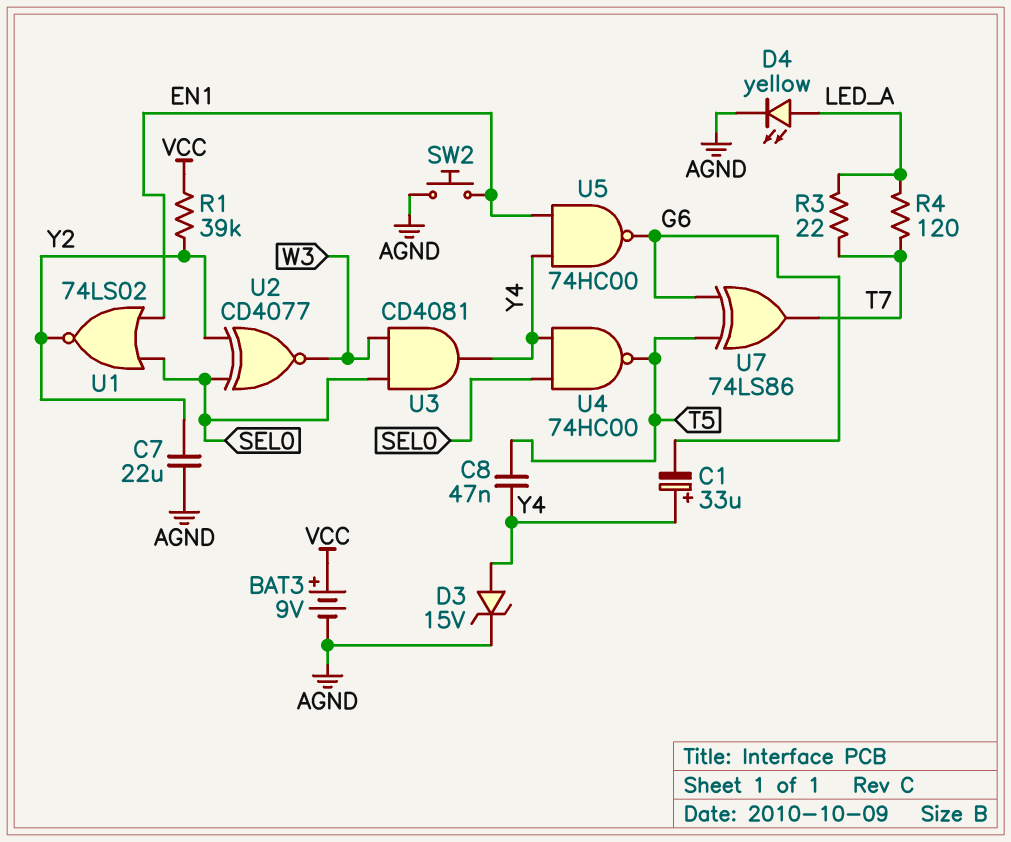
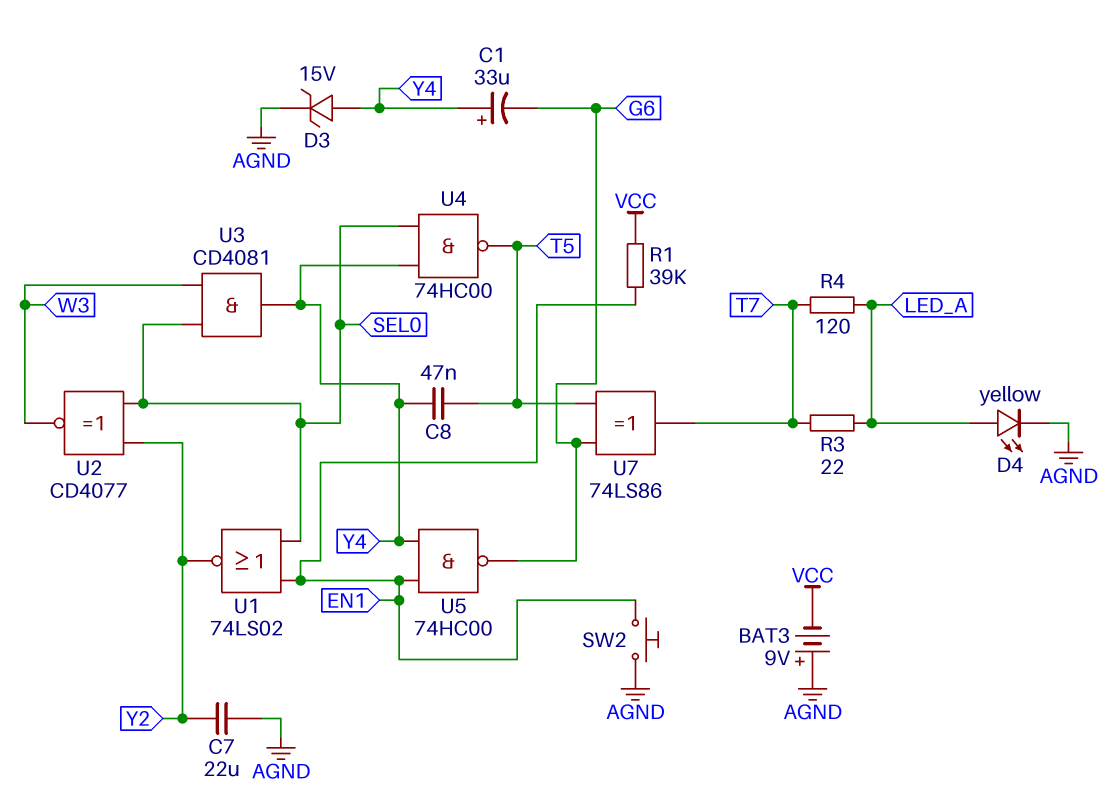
BAT3: 9V (plus VCC, minus AGND) -> 9V (plus AGND, minus VCC)
R1: 39k (VCC, Y2) -> 39k (EN1, VCC)

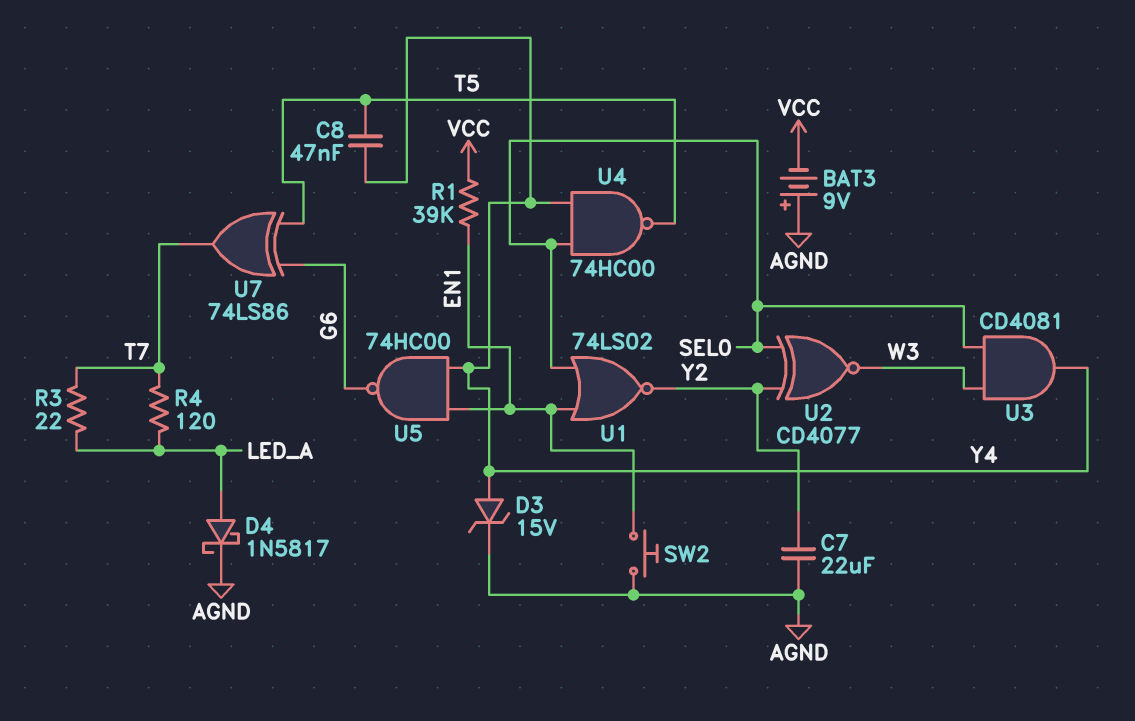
C1: 33uF (plus Y4, minus G6) -> none
D4: LED yellow (A LED_A, K AGND) -> schottky 1N5817 (A LED_A, K AGND)

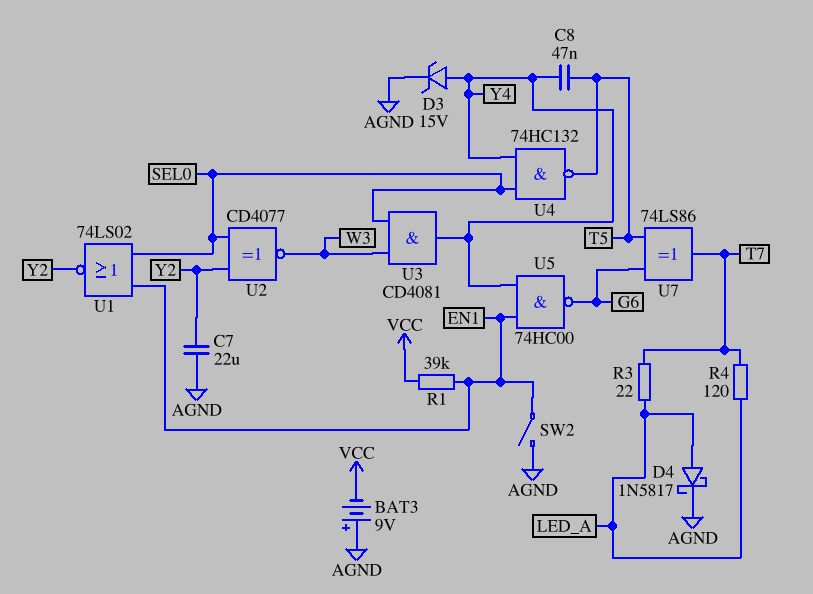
SW2: button (AGND, EN1) -> switch (AGND, EN1)
U4: NAND 74HC00 (in SEL0, in Y4, out T5) -> NAND 74HC132 (in SEL0, in Y4, out T5)

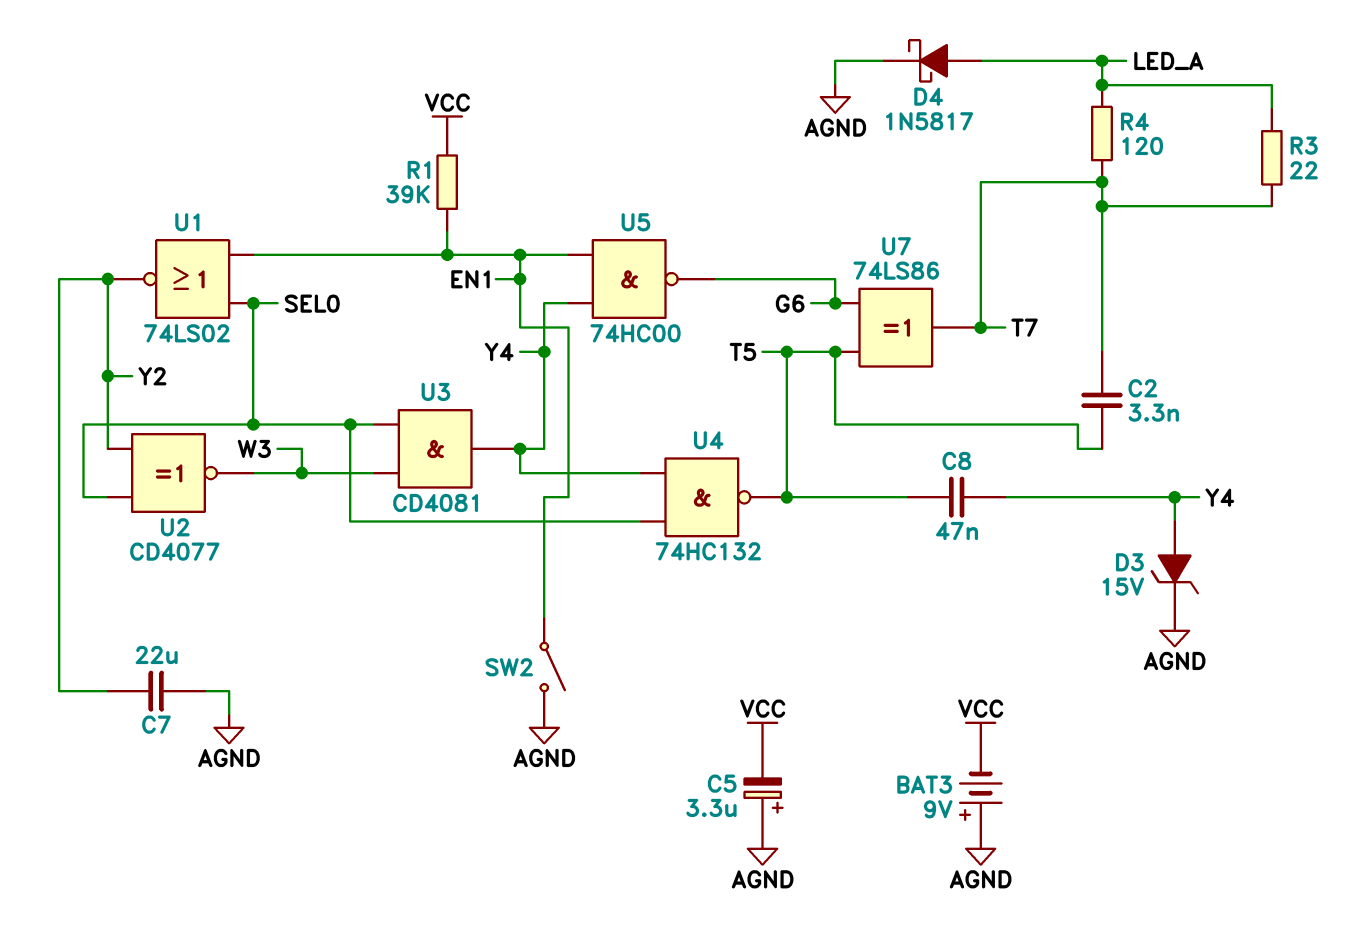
C2: none -> 3.3nF (T5, T7)
C5: none -> 3.3uF (plus AGND, minus VCC)

